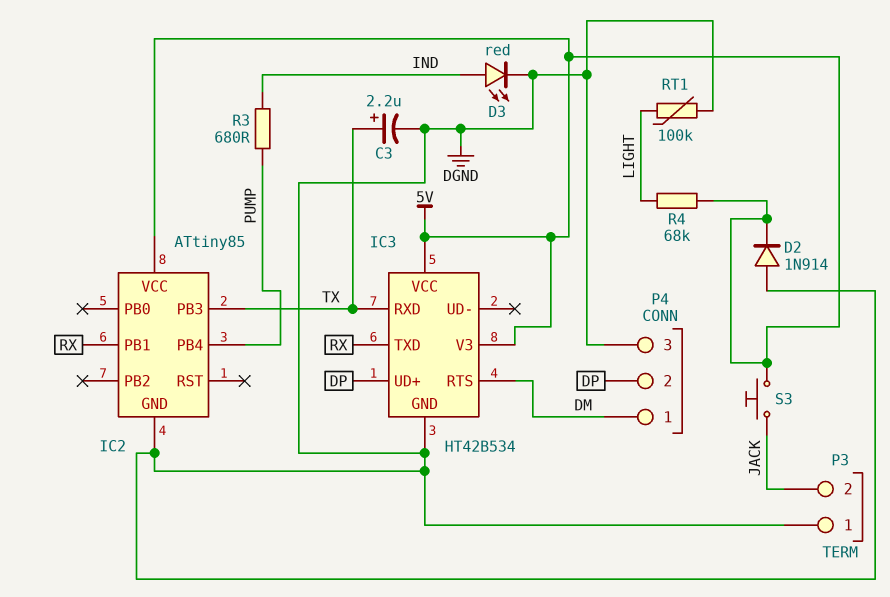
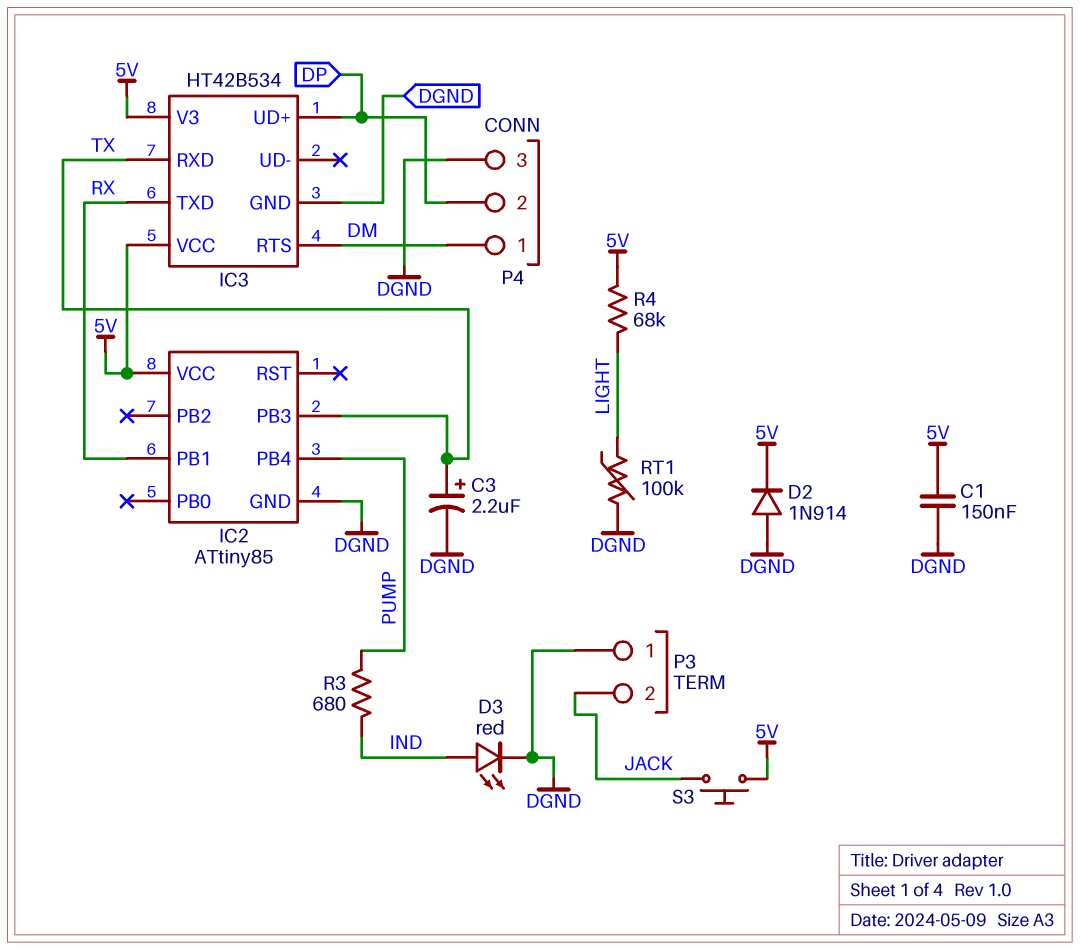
C1: none -> 150nF (5V, DGND)

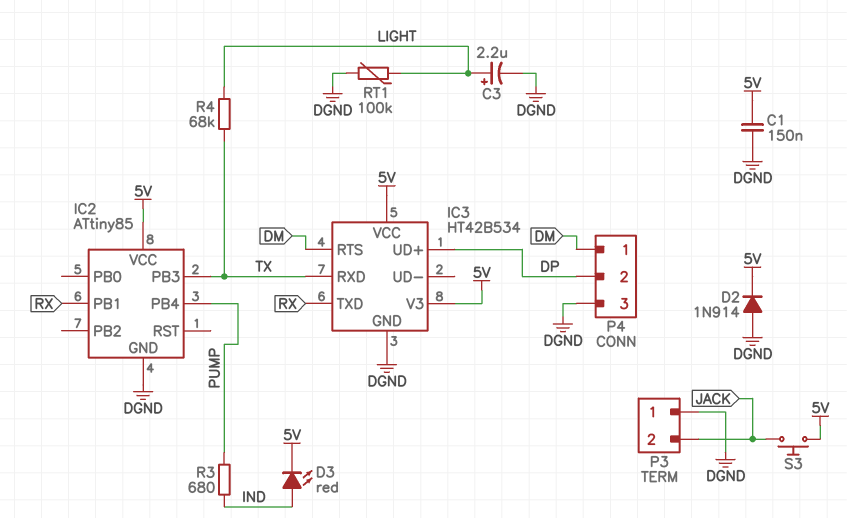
C3: 2.2uF (plus TX, minus DGND) -> 2.2uF (plus LIGHT, minus DGND)
D3: LED red (A IND, K DGND) -> LED red (A IND, K 5V)
R4: 68k (5V, LIGHT) -> 68k (LIGHT, TX)

